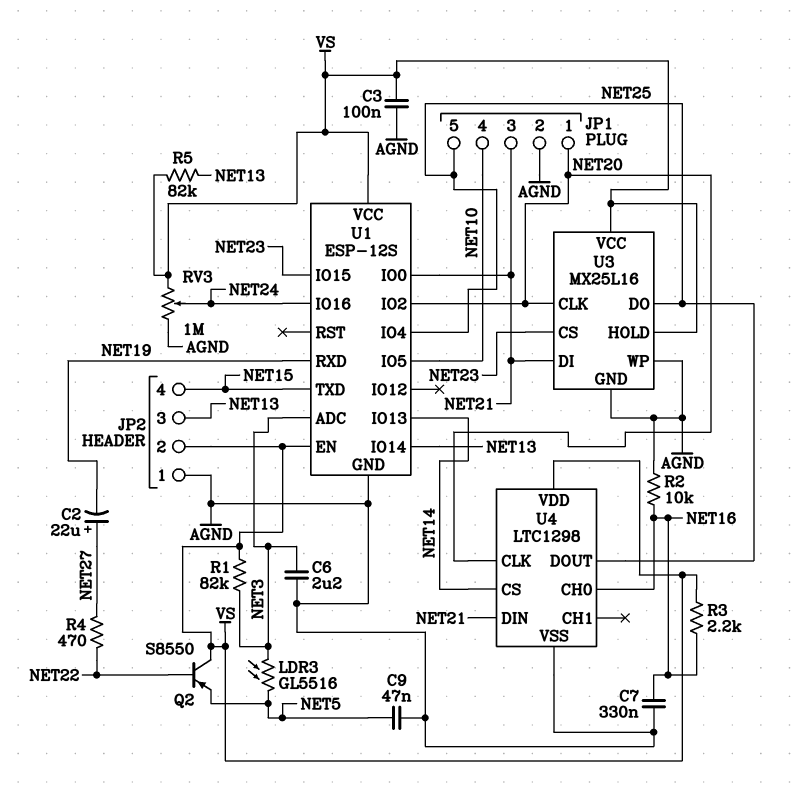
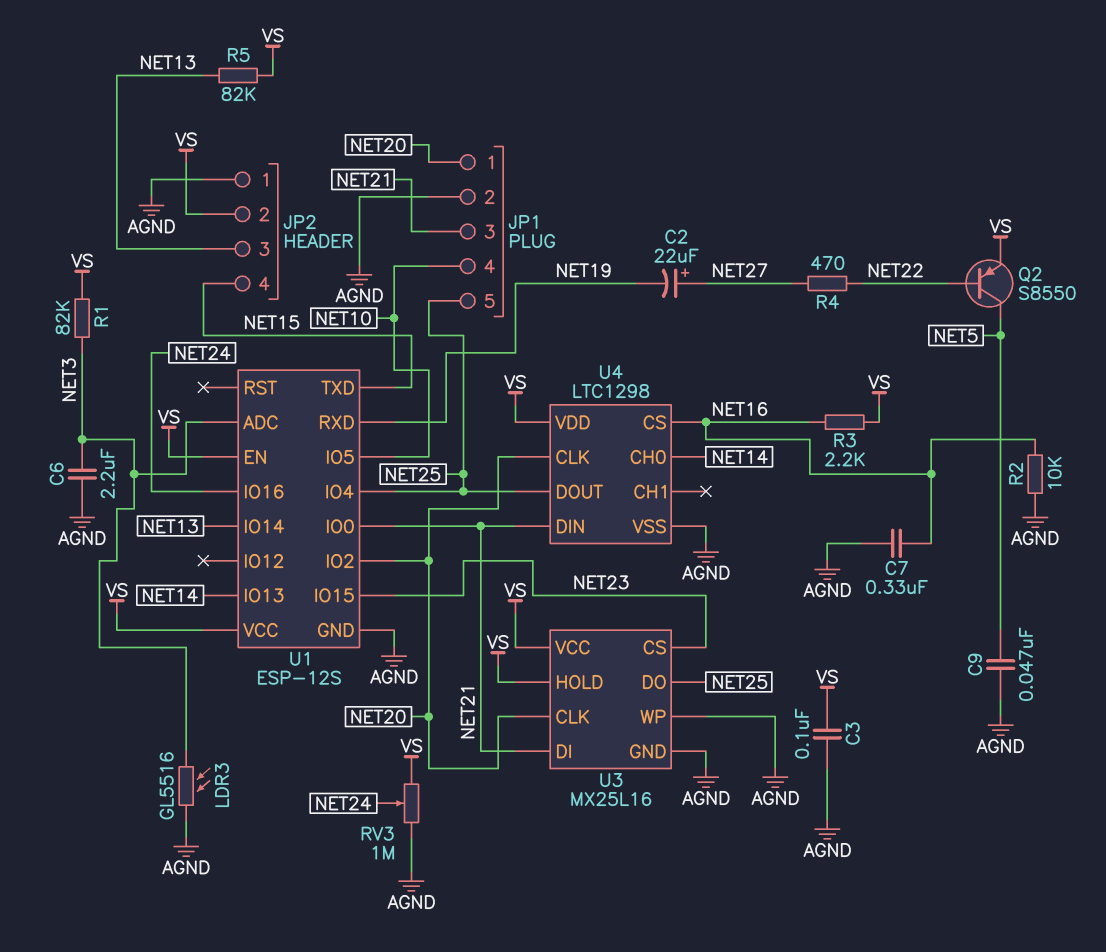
LDR3: GL5516 (NET3, NET5) -> GL5516 (AGND, NET3)
Q2: PNP S8550 (B NET22, C VS, E NET5) -> PNP S8550 (B NET22, C NET5, E VS)
U4 pin CH0: NET16 -> NET14
U4 pin CS: NET14 -> NET16

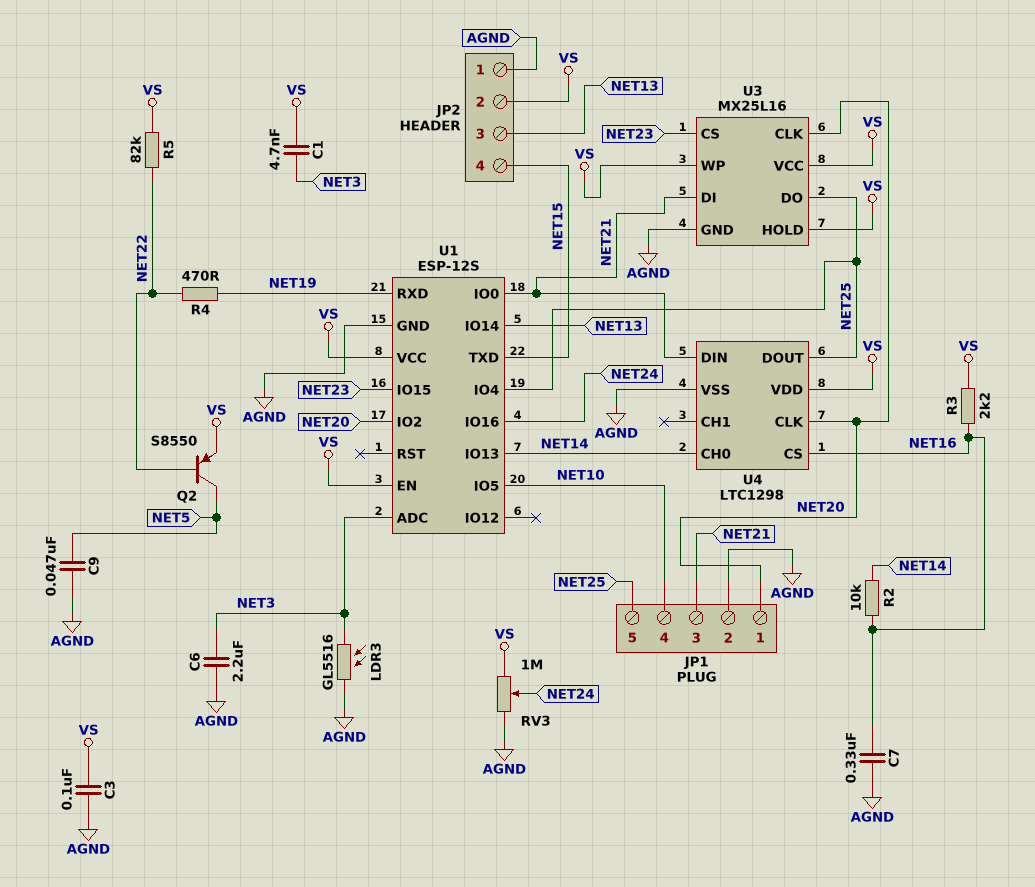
C1: none -> 4.7nF (NET3, VS)
C2: 22uF (plus NET27, minus NET19) -> none
R1: 82k (NET3, VS) -> none
R2: 10k (AGND, NET16) -> 10k (NET14, NET16)
R4: 470 (NET22, NET27) -> 470 (NET19, NET22)
R5: 82k (NET13, VS) -> 82k (NET22, VS)
U3 pin WP: AGND -> VS

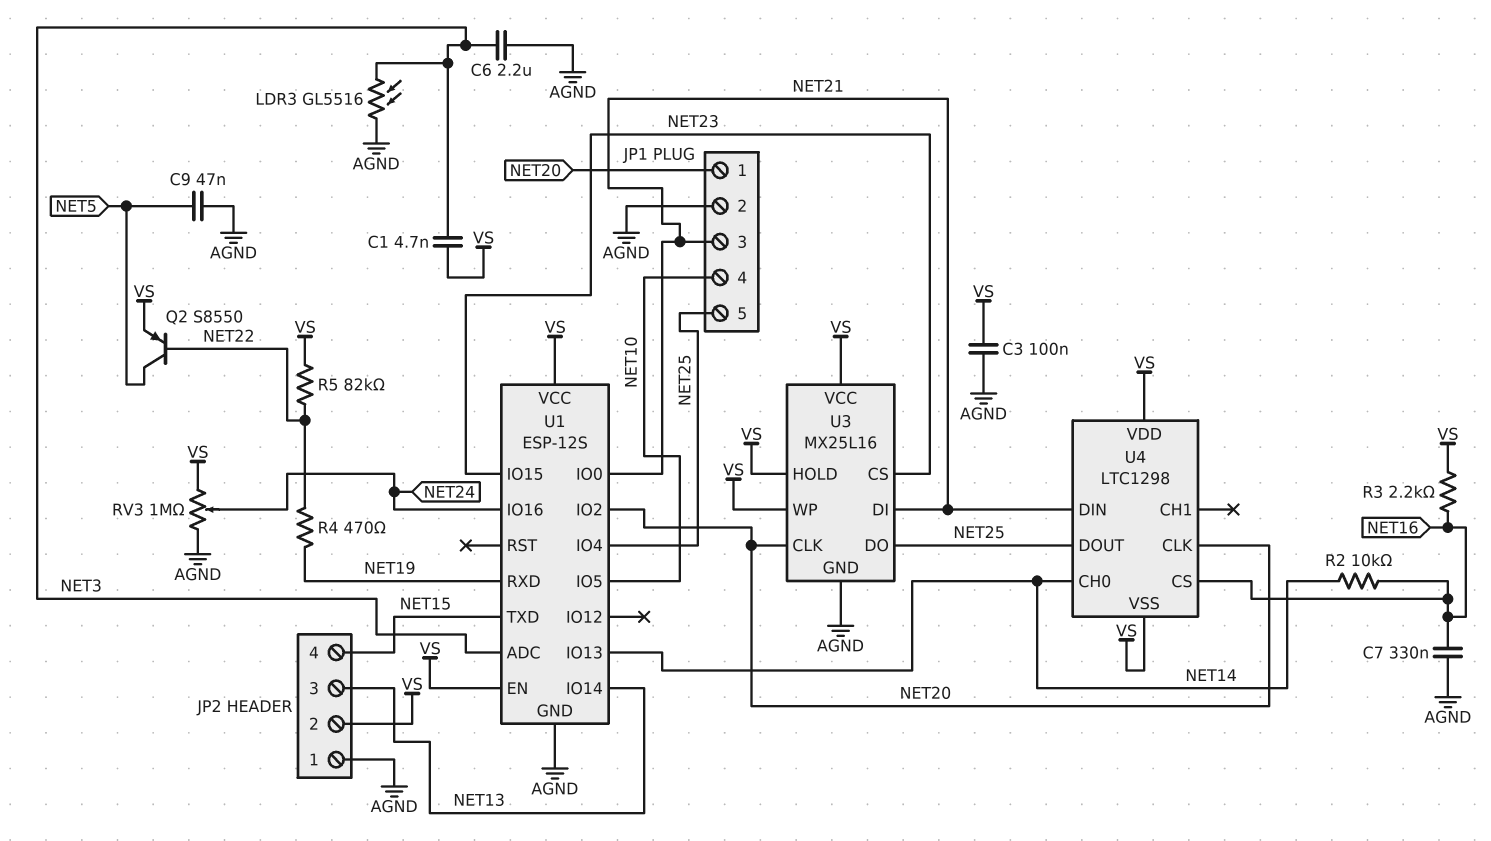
U4 pin VSS: AGND -> VS

